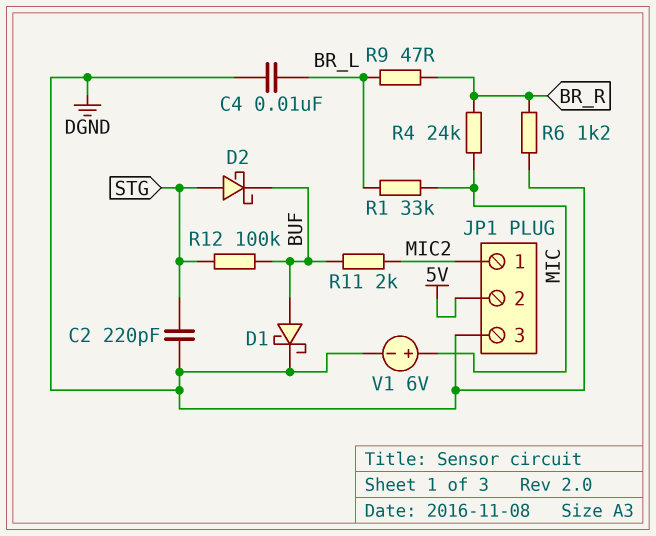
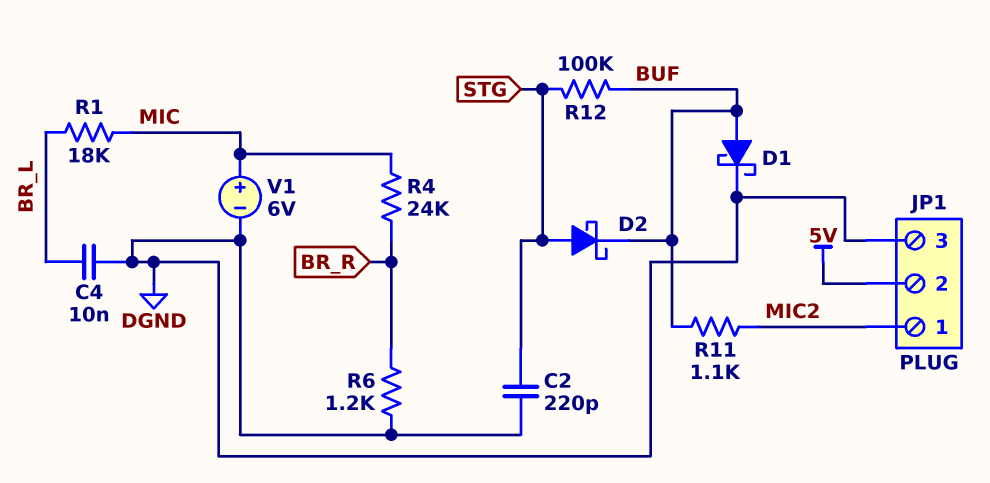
R1: 33k (BR_L, MIC) -> 18k (BR_L, MIC)
R9: 47 (BR_L, BR_R) -> none
R11: 2k (BUF, MIC2) -> 1.1k (BUF, MIC2)

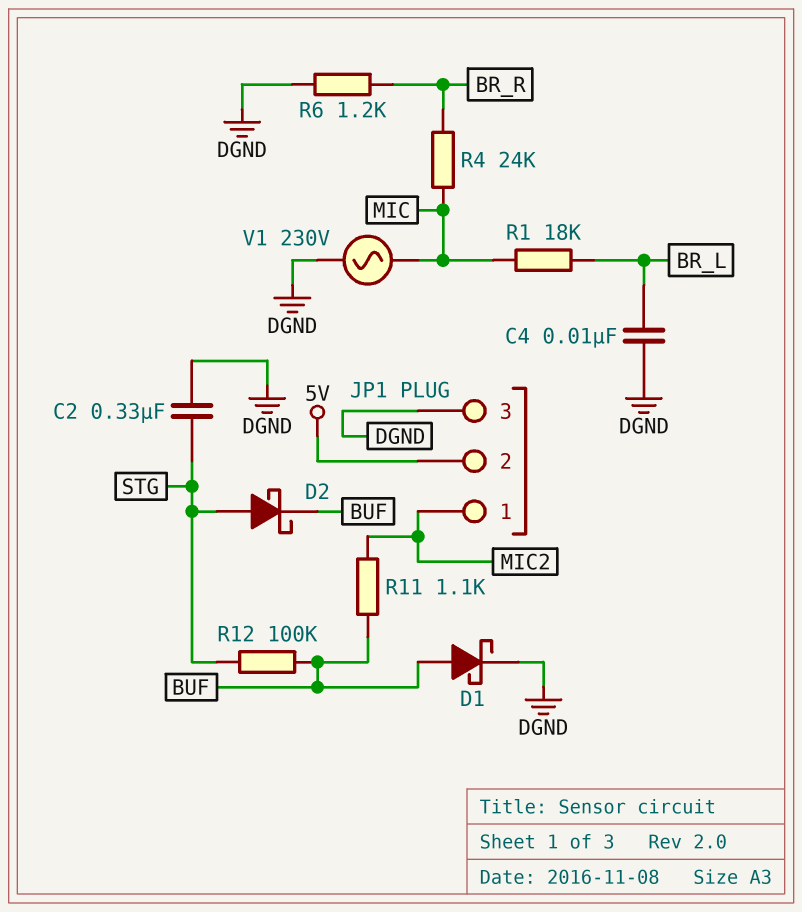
C2: 220pF (DGND, STG) -> 330nF (DGND, STG)
V1: 6V (plus MIC, minus DGND) -> AC 230V (DGND, MIC)

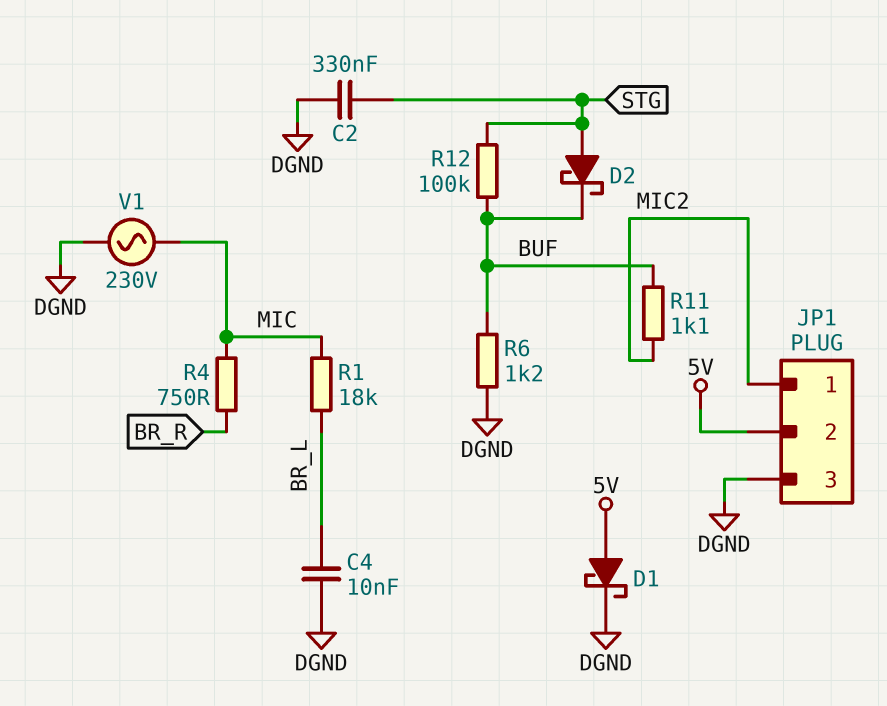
D1: schottky (A BUF, K DGND) -> schottky (A 5V, K DGND)
R4: 24k (BR_R, MIC) -> 750 (BR_R, MIC)
R6: 1.2k (BR_R, DGND) -> 1.2k (BUF, DGND)

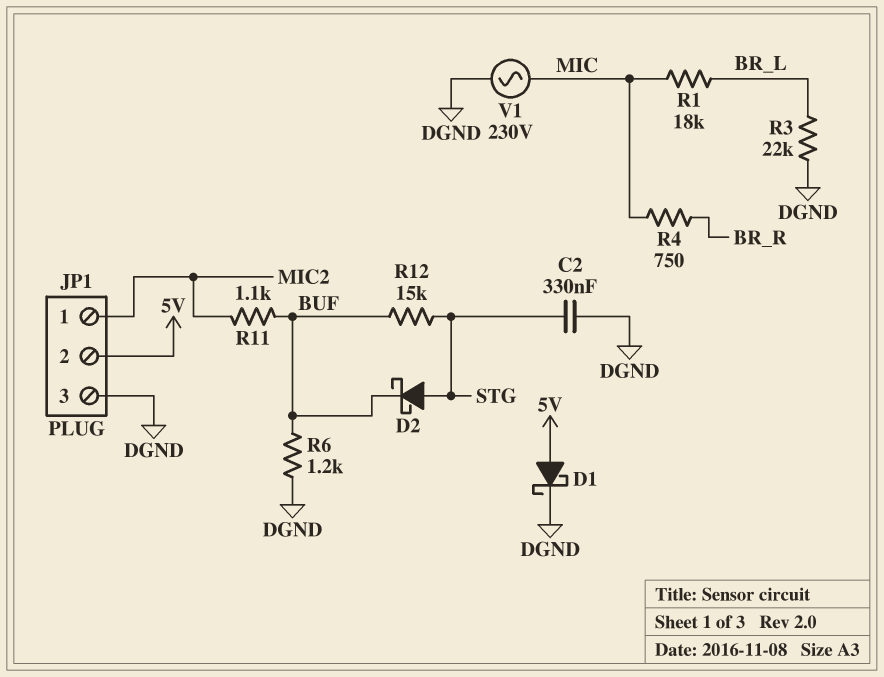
C4: 10nF (BR_L, DGND) -> none
R3: none -> 22k (BR_L, DGND)
R12: 100k (BUF, STG) -> 15k (BUF, STG)

